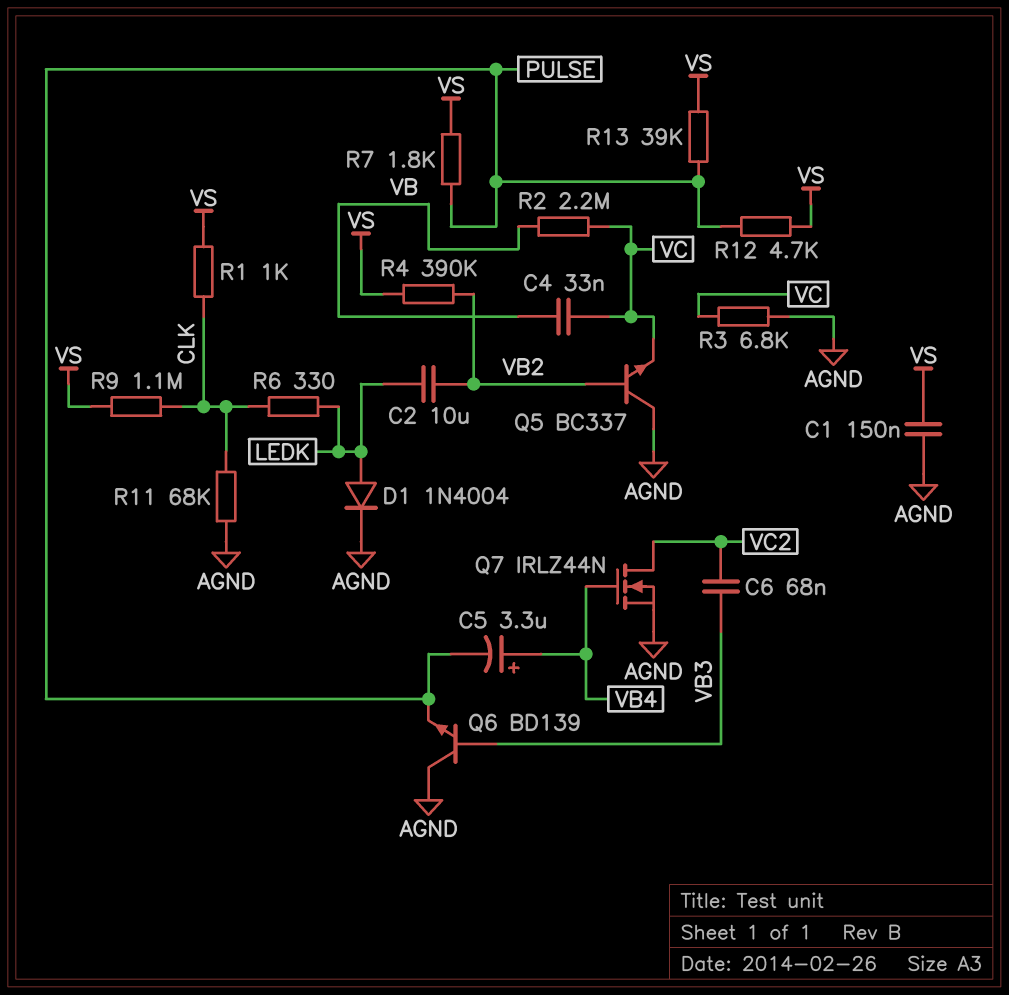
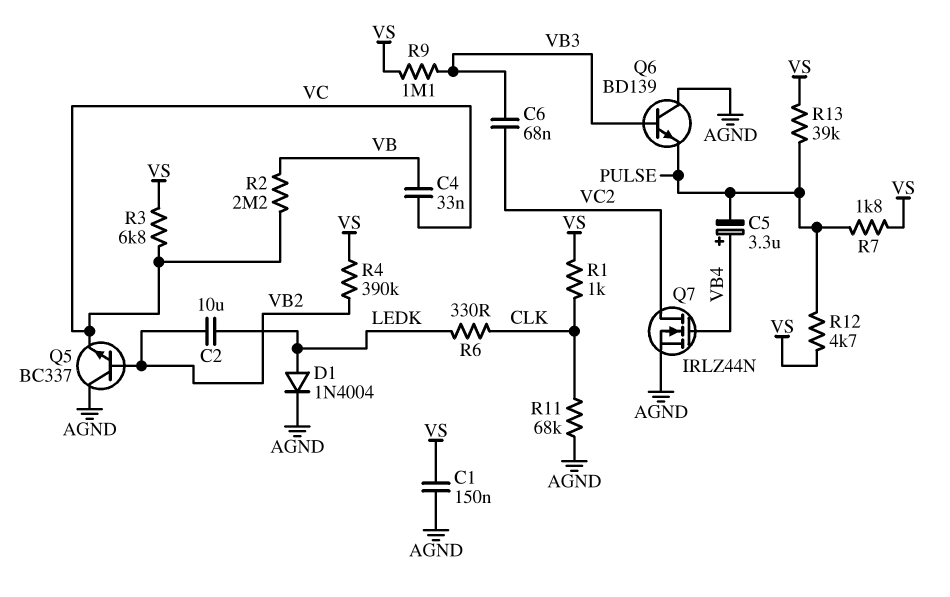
R3: 6.8k (AGND, VC) -> 6.8k (VC, VS)
R9: 1.1M (CLK, VS) -> 1.1M (VB3, VS)

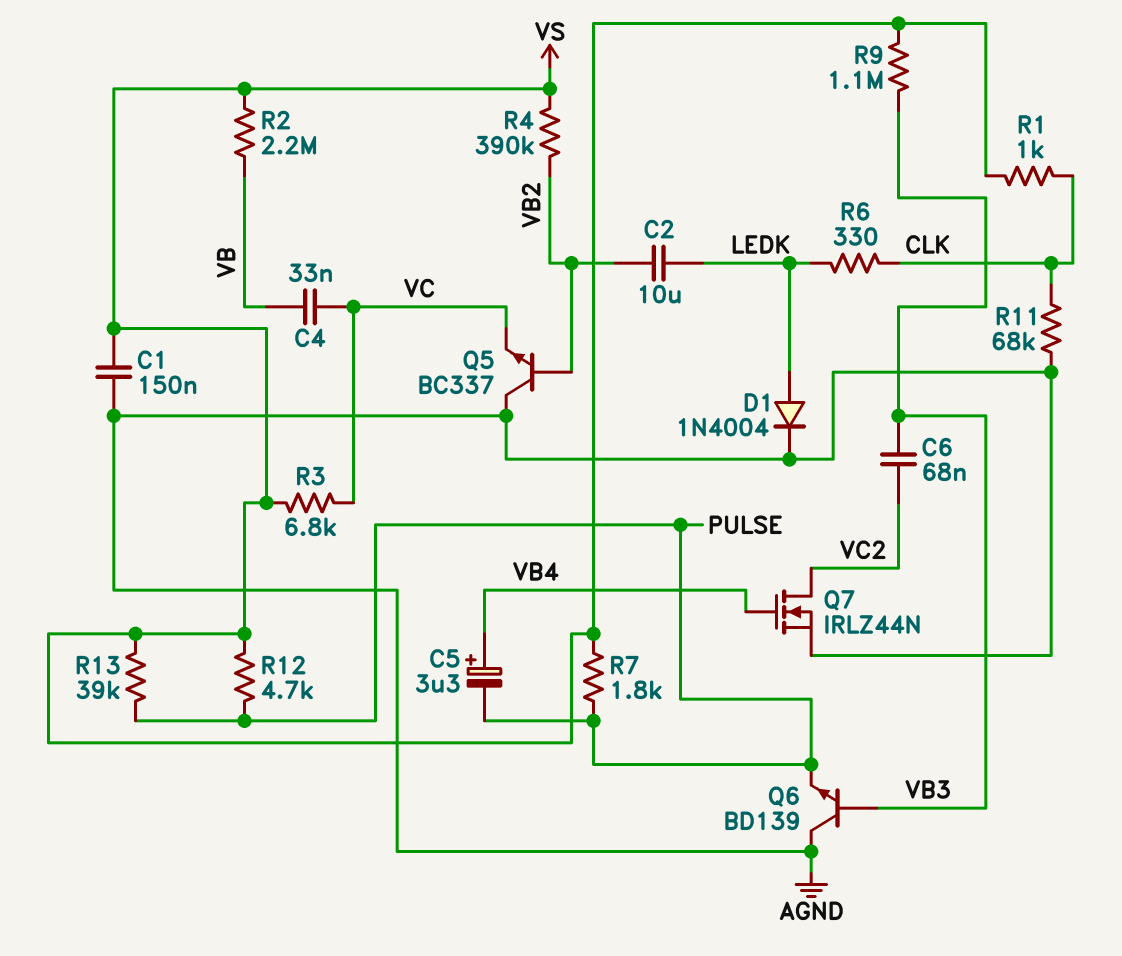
R2: 2.2M (VB, VC) -> 2.2M (VB, VS)

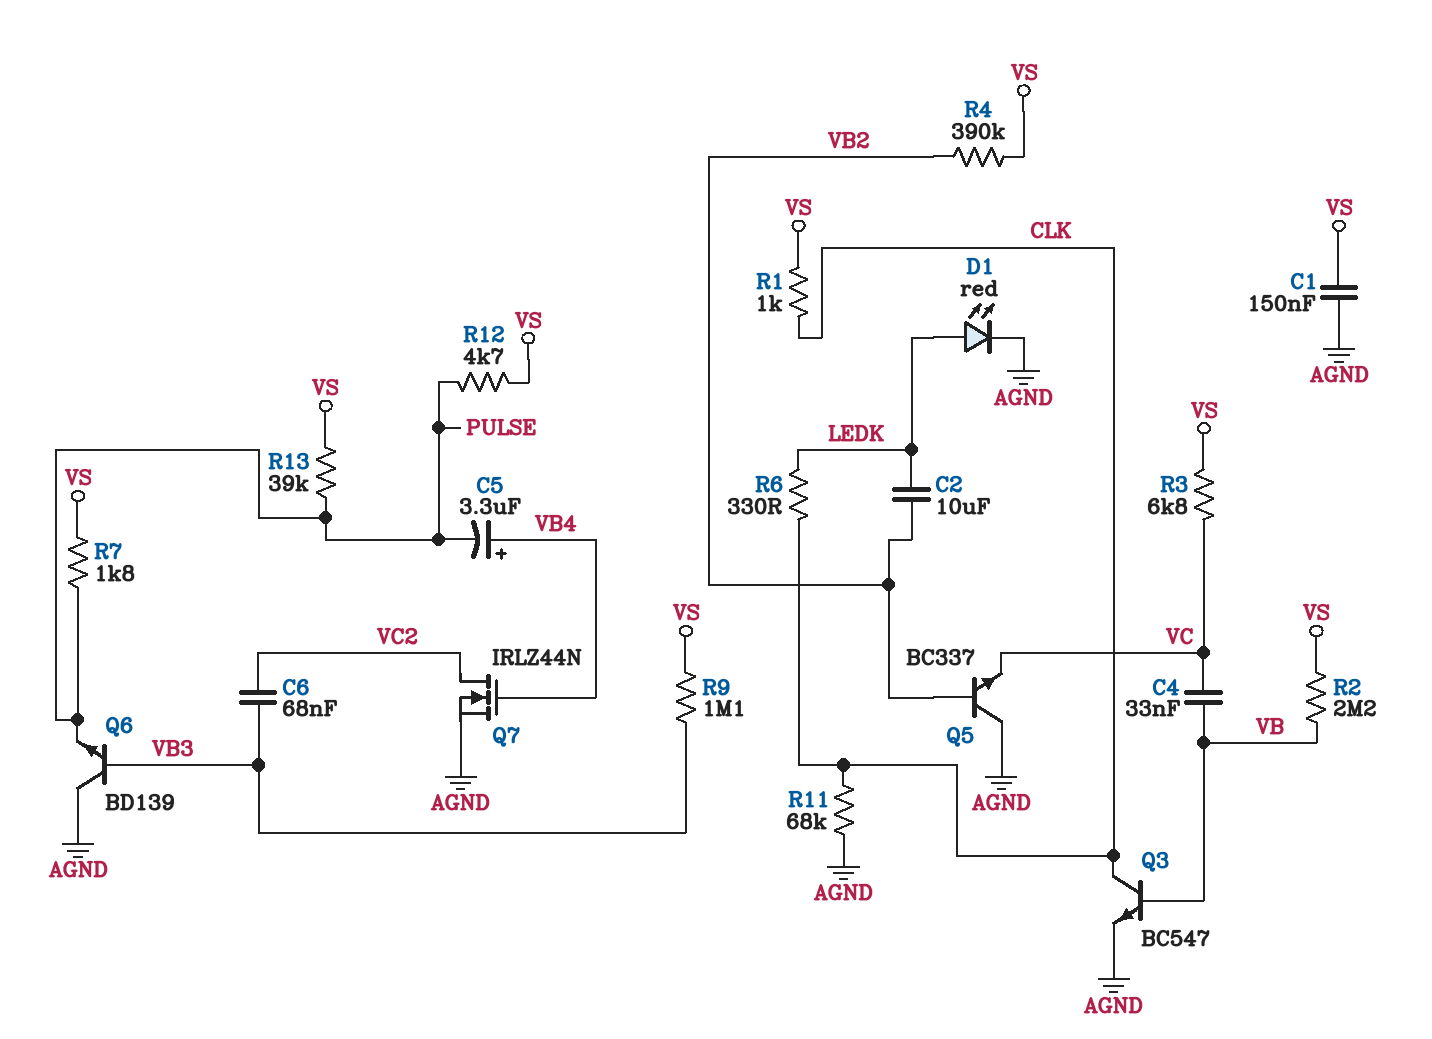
D1: diode 1N4004 (A LEDK, K AGND) -> LED red (A LEDK, K AGND)
Q3: none -> NPN BC547 (B VB, C CLK, E AGND)

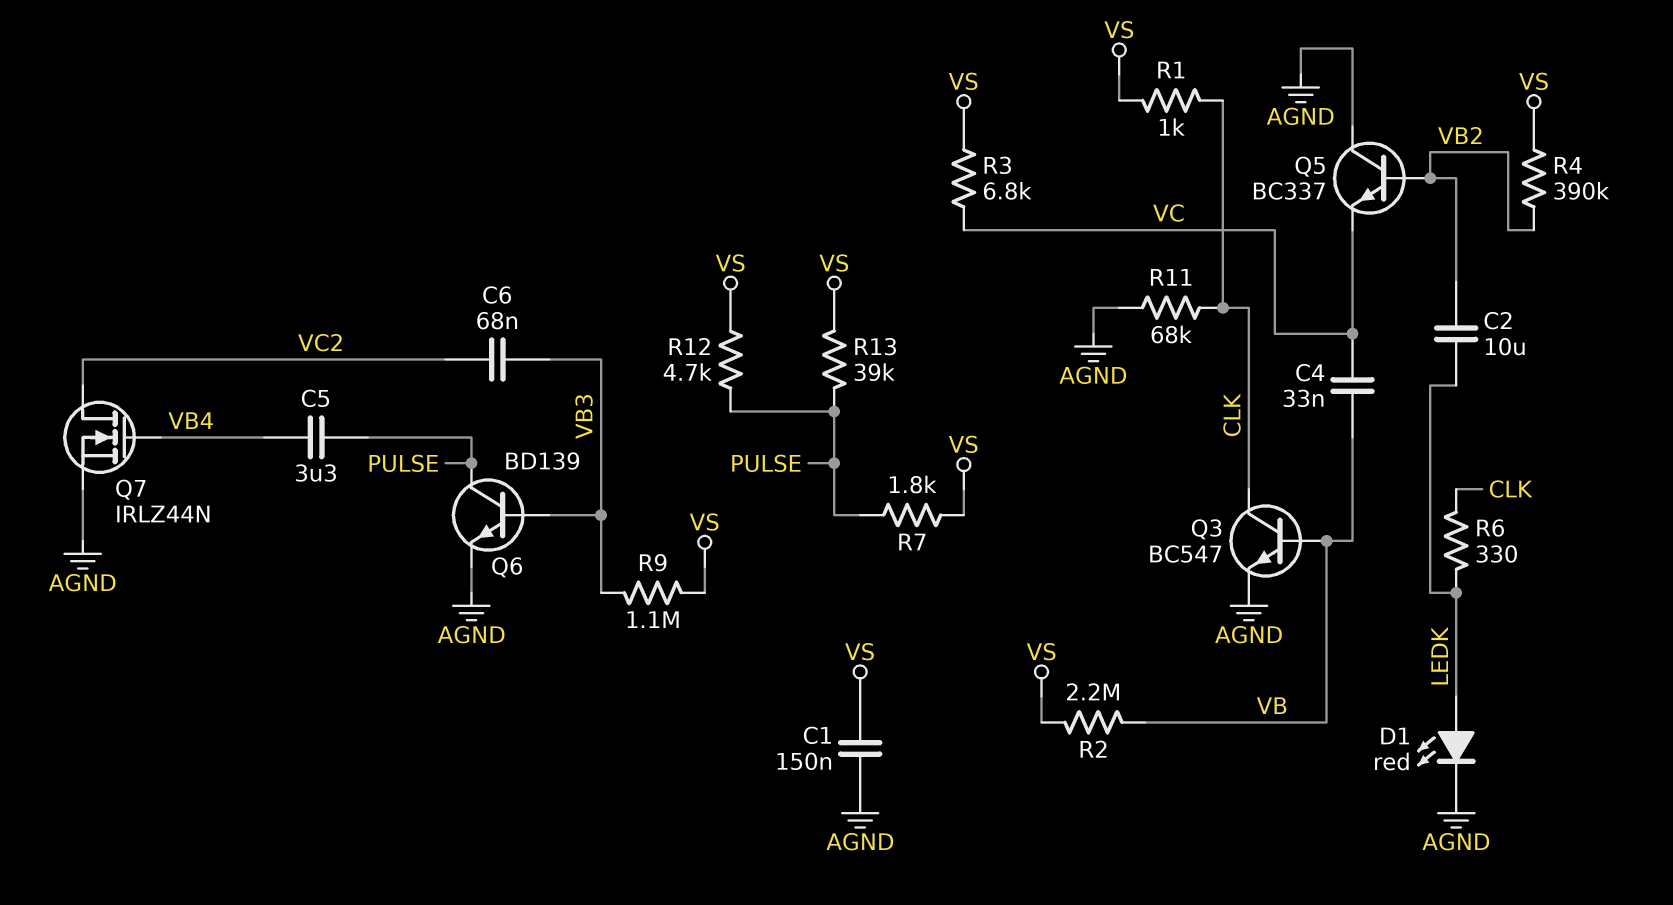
C5: 3.3uF (plus VB4, minus PULSE) -> 3.3uF (PULSE, VB4)
Q6: NPN BD139 (B VB3, C AGND, E PULSE) -> NPN BD139 (B VB3, C PULSE, E AGND)

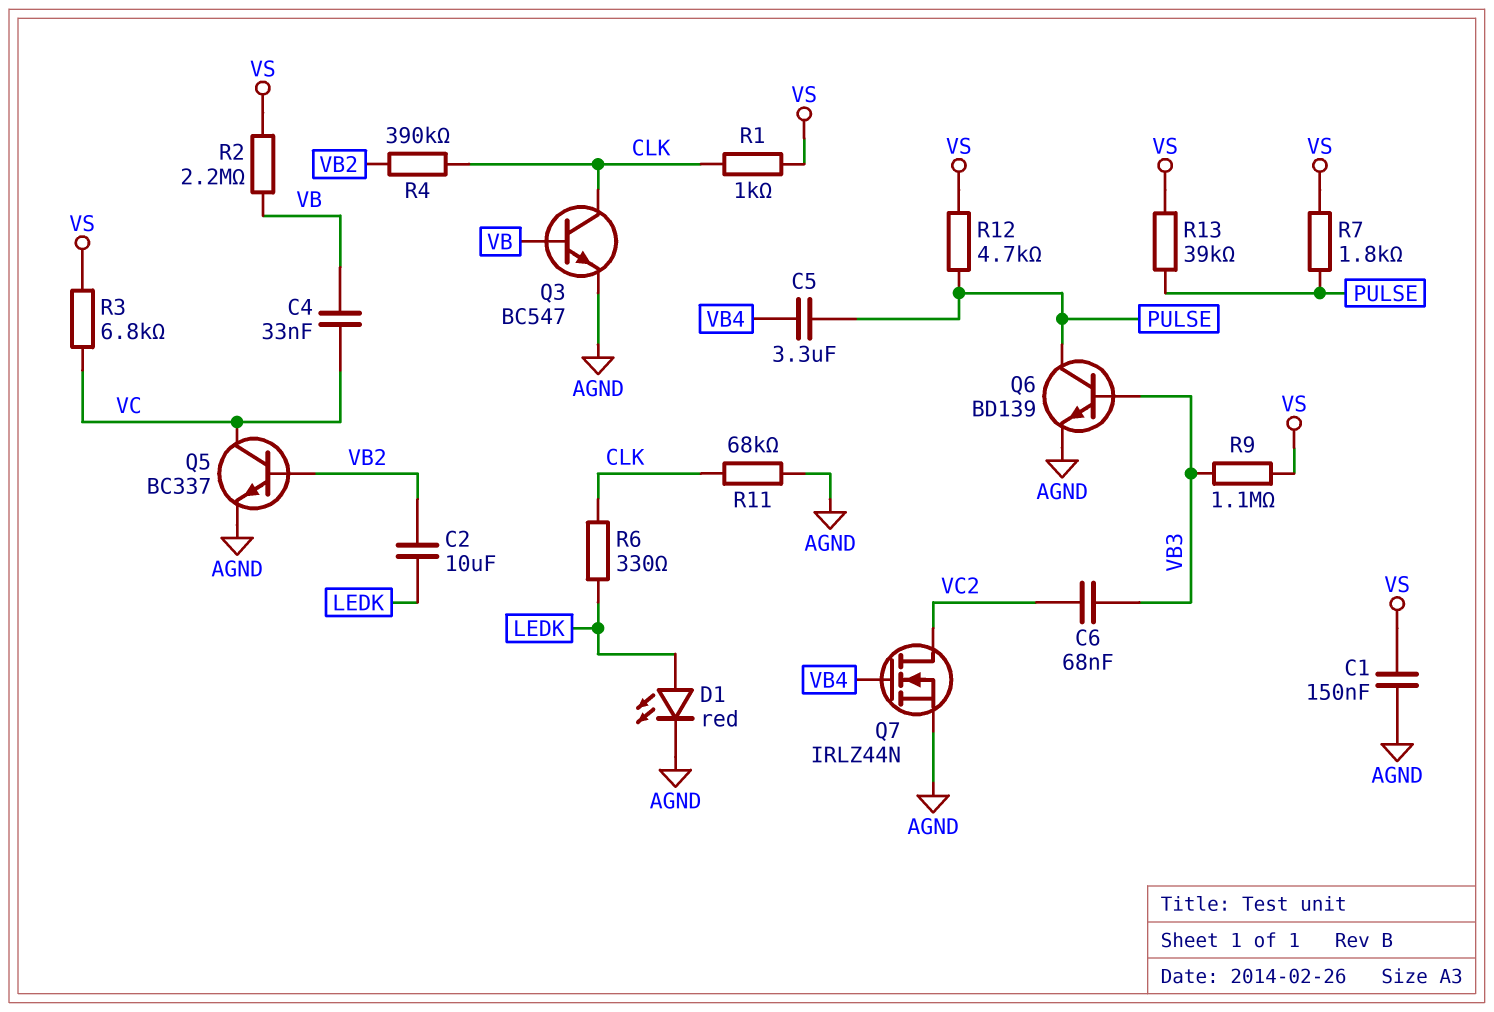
Q5: NPN BC337 (B VB2, C AGND, E VC) -> NPN BC337 (B VB2, C VC, E AGND)
R4: 390k (VB2, VS) -> 390k (CLK, VB2)

